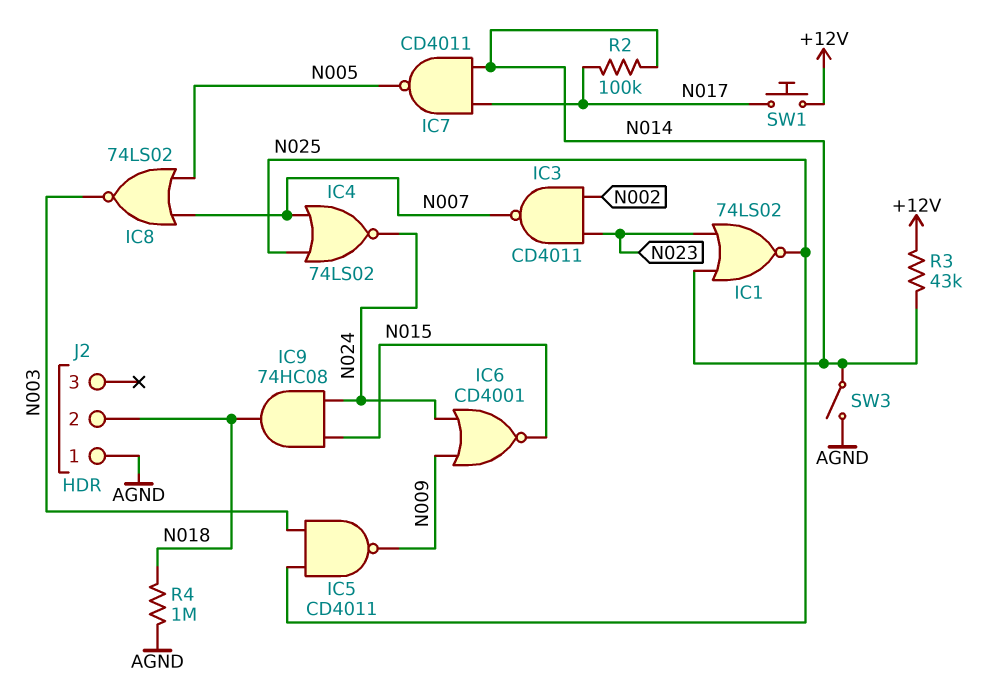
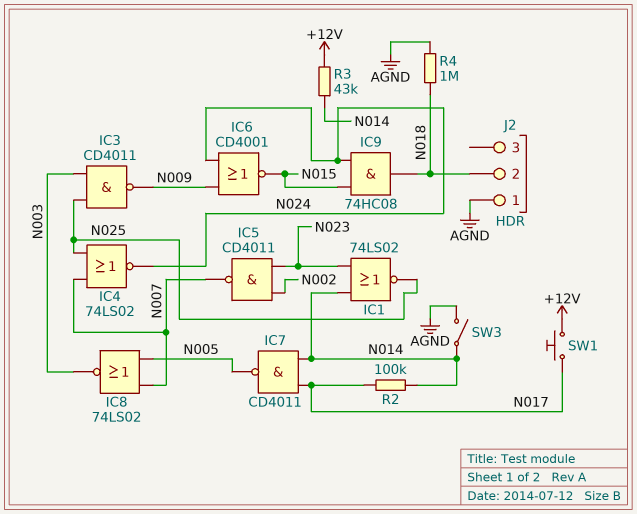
IC3: NAND CD4011 (in N002, in N023, out N007) -> NAND CD4011 (in N003, in N025, out N009)
IC5: NAND CD4011 (in N003, in N025, out N009) -> NAND CD4011 (in N002, in N023, out N007)

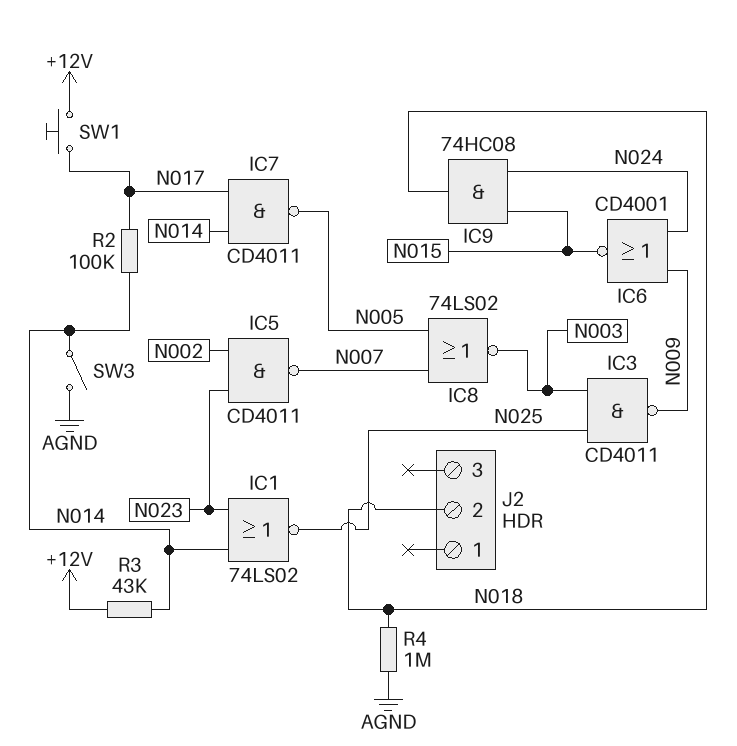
IC4: NOR 74LS02 (in N007, in N025, out N024) -> none
J2 pin 1: AGND -> none

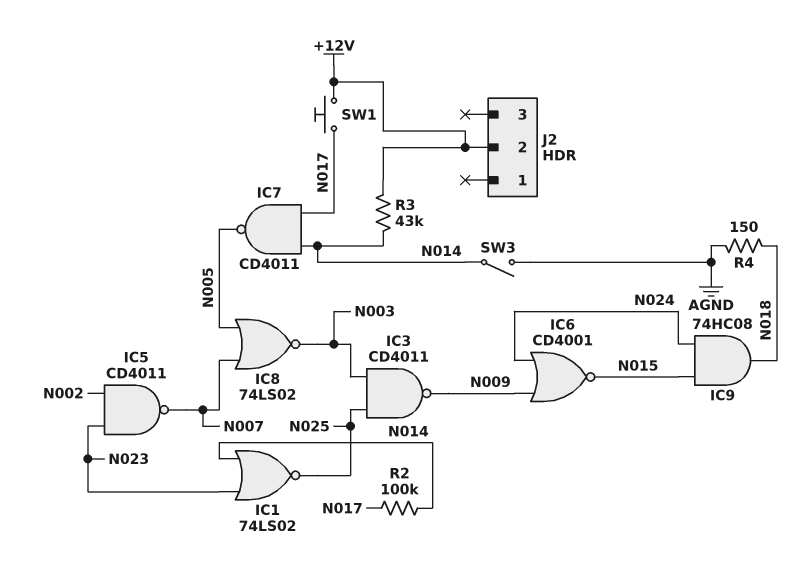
J2 pin 2: N018 -> +12V
R4: 1M (AGND, N018) -> 150 (AGND, N018)

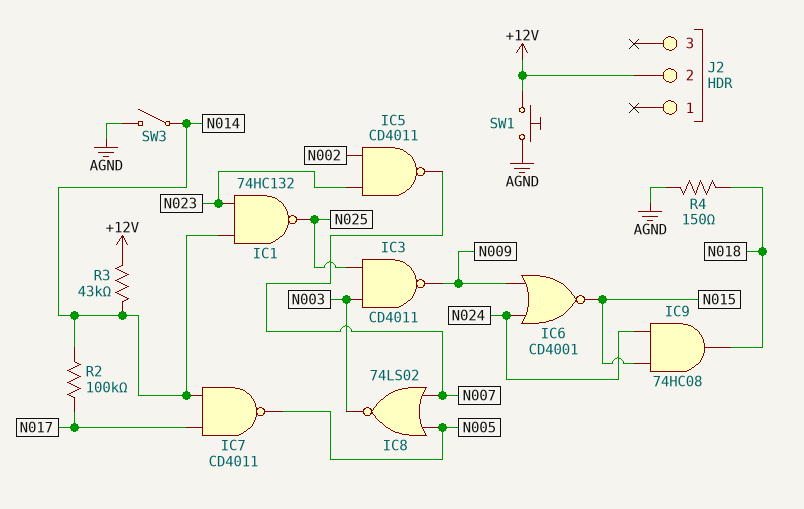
IC1: NOR 74LS02 (in N014, in N023, out N025) -> NAND 74HC132 (in N014, in N023, out N025)
SW1: button (+12V, N017) -> button (+12V, AGND)

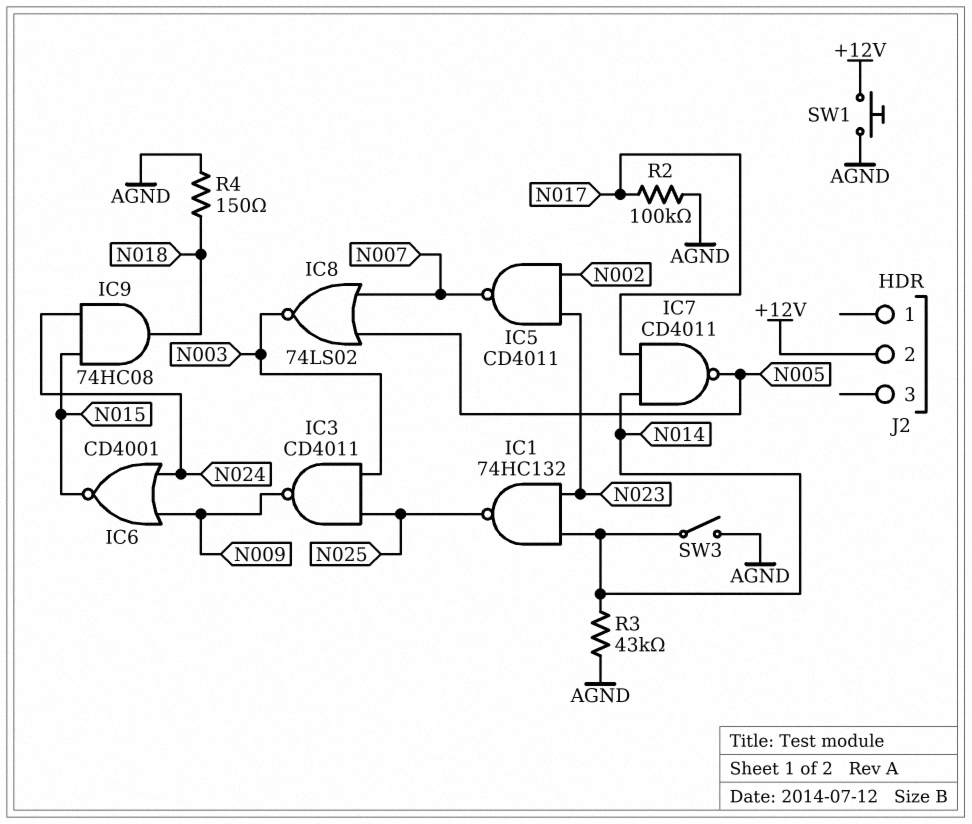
R2: 100k (N014, N017) -> 100k (AGND, N017)
R3: 43k (+12V, N014) -> 43k (AGND, N014)

